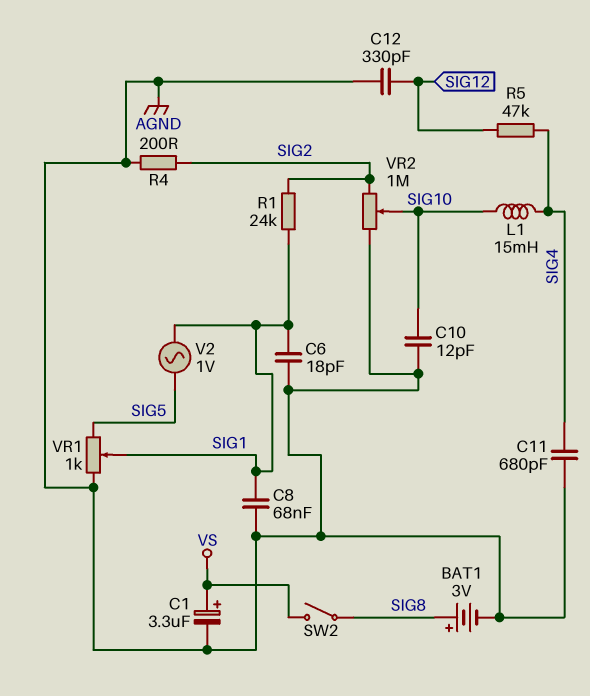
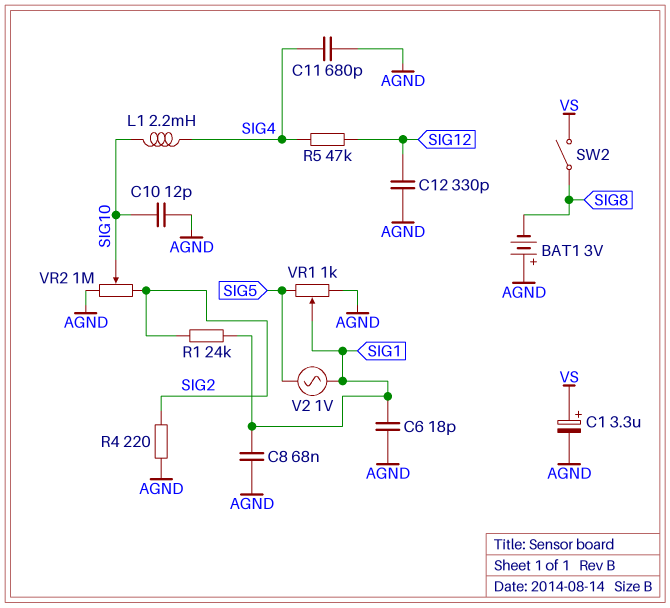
BAT1: 3V (plus SIG8, minus AGND) -> 3V (plus AGND, minus SIG8)
L1: 15mH (SIG4, SIG10) -> 2.2mH (SIG4, SIG10)
R4: 200 (AGND, SIG2) -> 220 (AGND, SIG2)

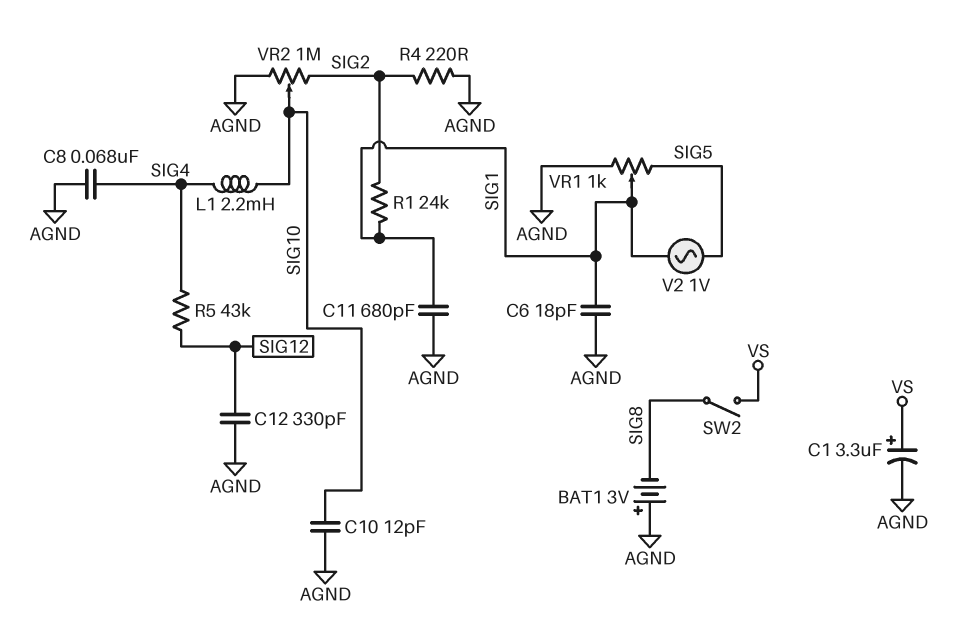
C8: 68nF (AGND, SIG1) -> 68nF (AGND, SIG4)
C11: 680pF (AGND, SIG4) -> 680pF (AGND, SIG1)
R5: 47k (SIG4, SIG12) -> 43k (SIG4, SIG12)

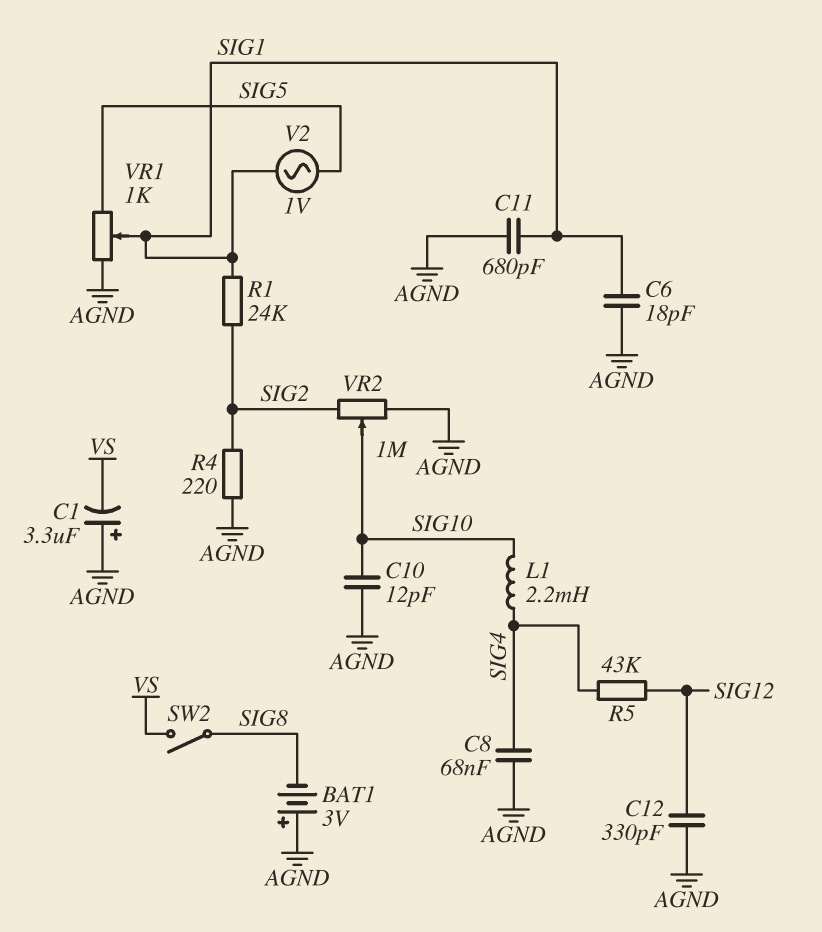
C1: 3.3uF (plus VS, minus AGND) -> 3.3uF (plus AGND, minus VS)

